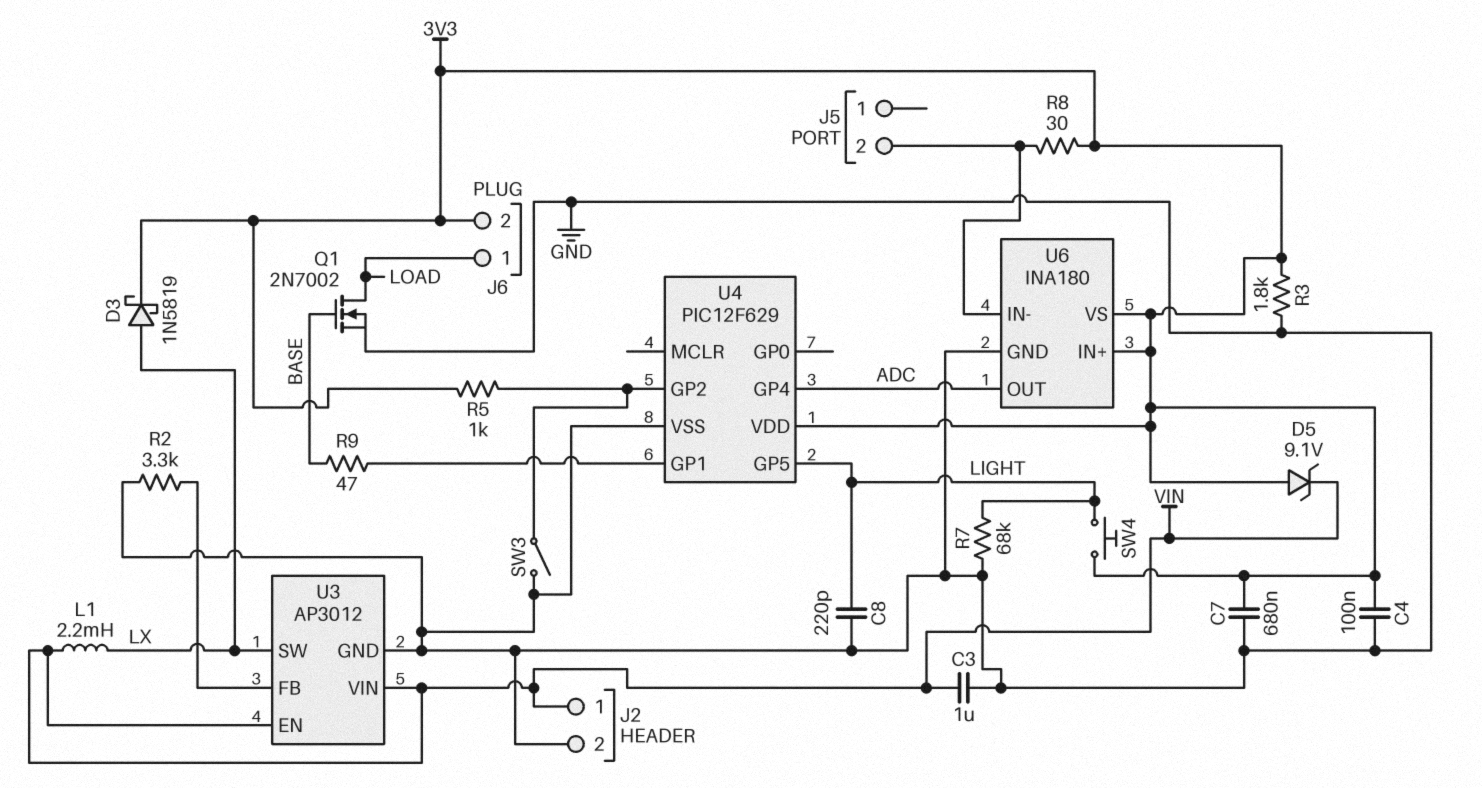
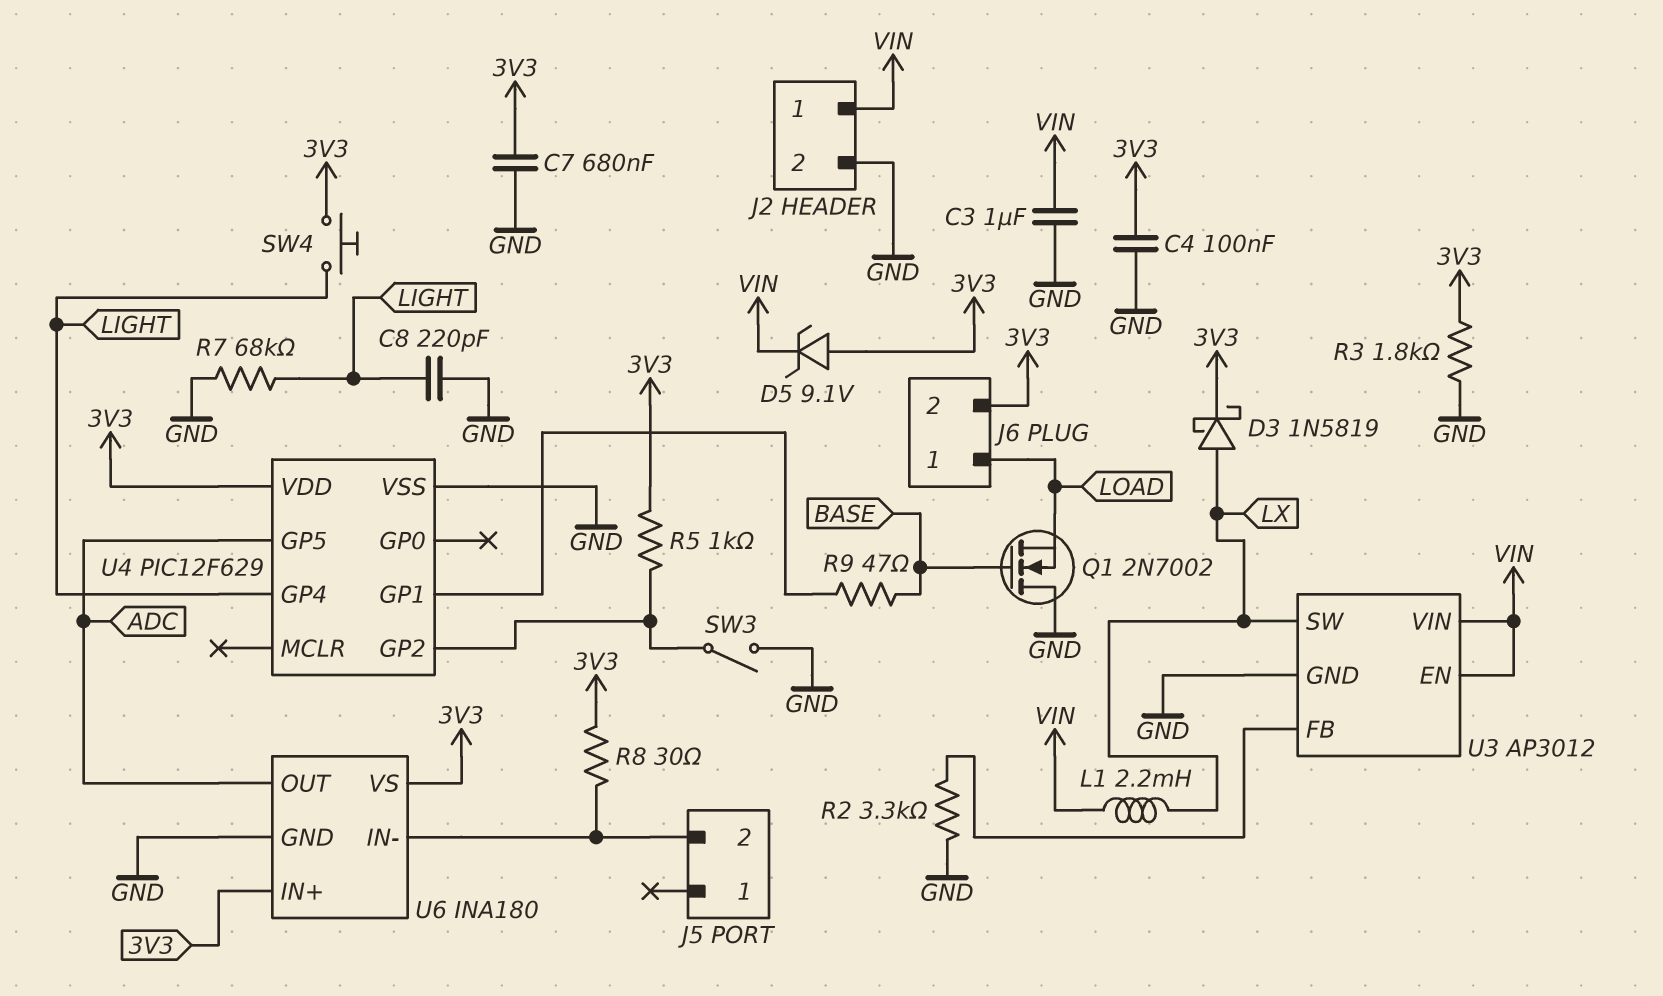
Q1: NMOS 2N7002 (G BASE, D LOAD, S GND) -> NMOS 2N7002 (G BASE, D GND, S LOAD)
U4 pin GP4: ADC -> LIGHT
U4 pin GP5: LIGHT -> ADC

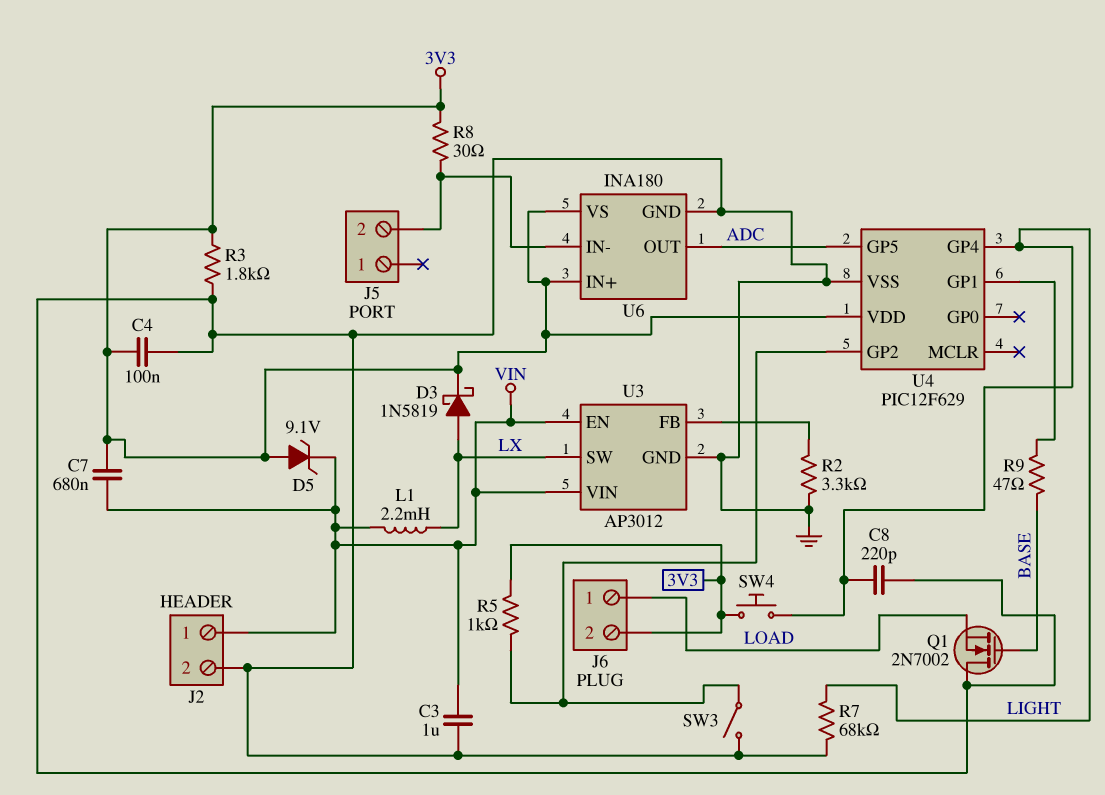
C7: 680nF (3V3, GND) -> 680nF (3V3, VIN)

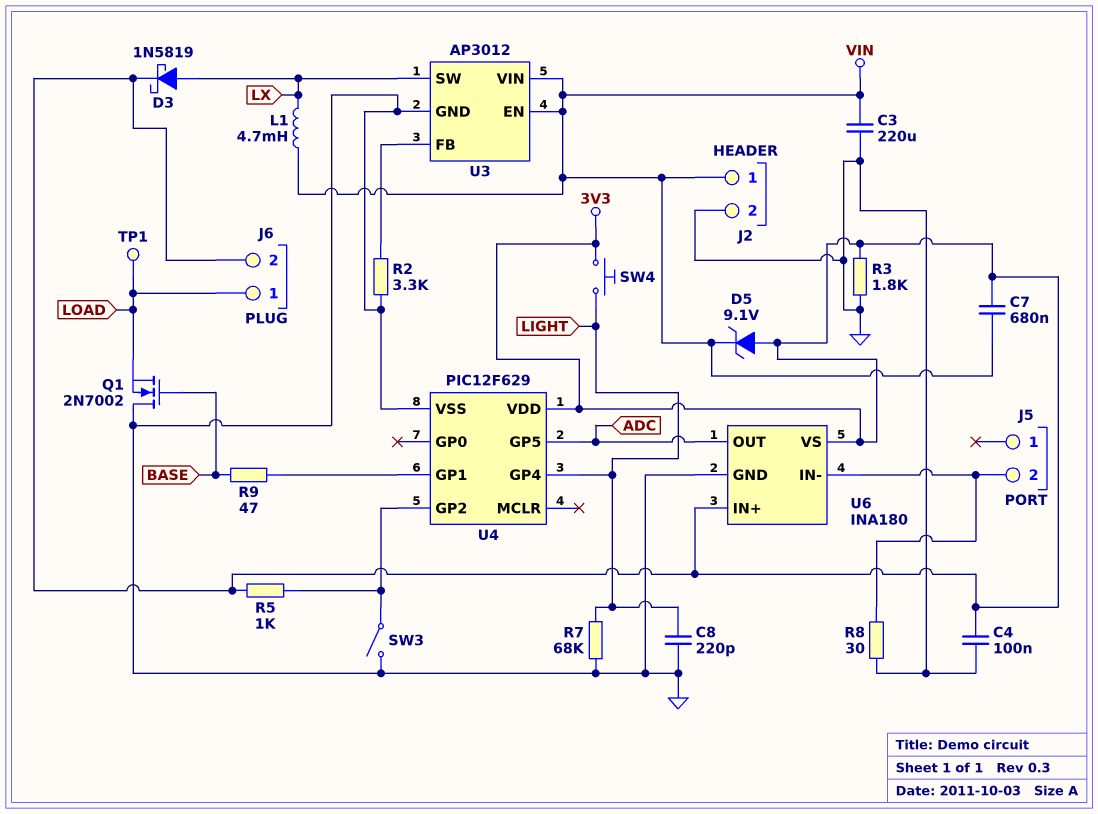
C3: 1uF (GND, VIN) -> 220uF (GND, VIN)
L1: 2.2mH (LX, VIN) -> 4.7mH (LX, VIN)
R8: 30 (3V3, J5/2) -> 30 (GND, J5/2)
TP1: none -> test point (LOAD)

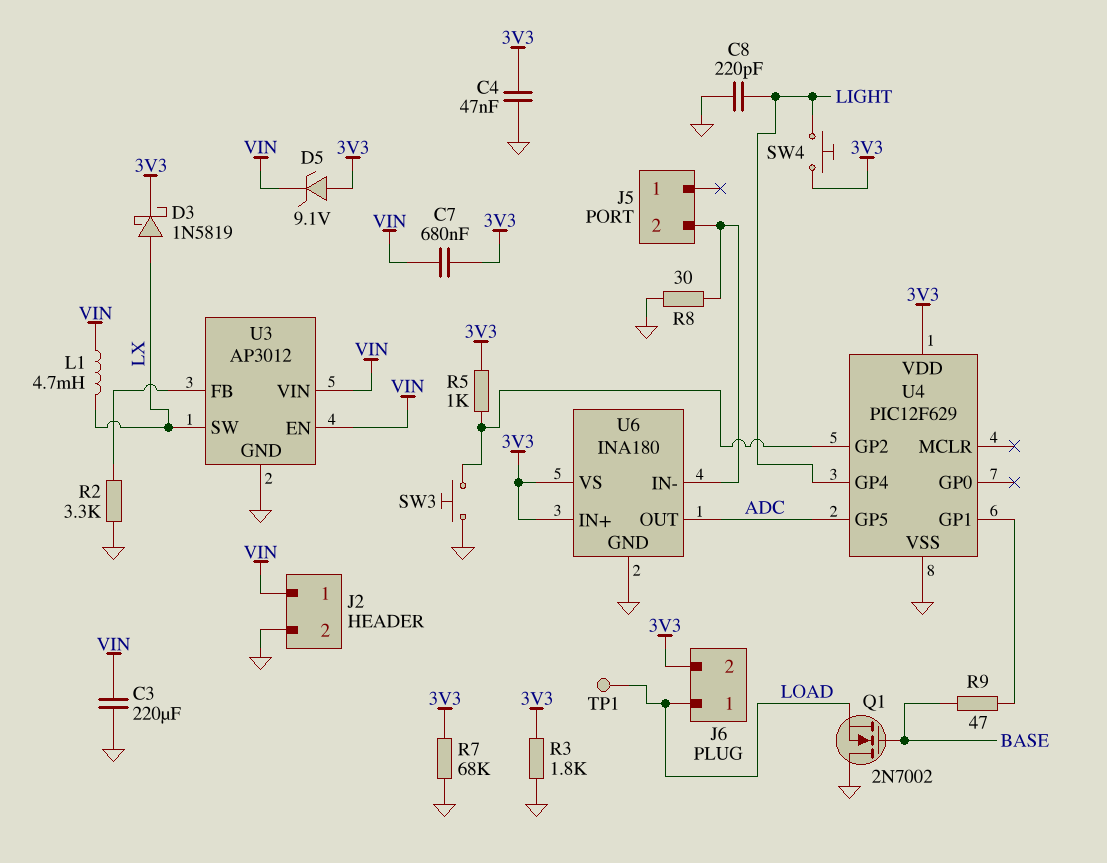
C4: 100nF (3V3, GND) -> 47nF (3V3, GND)
R7: 68k (GND, LIGHT) -> 68k (3V3, GND)
SW3: switch (GND, U4/GP2) -> button (GND, U4/GP2)

